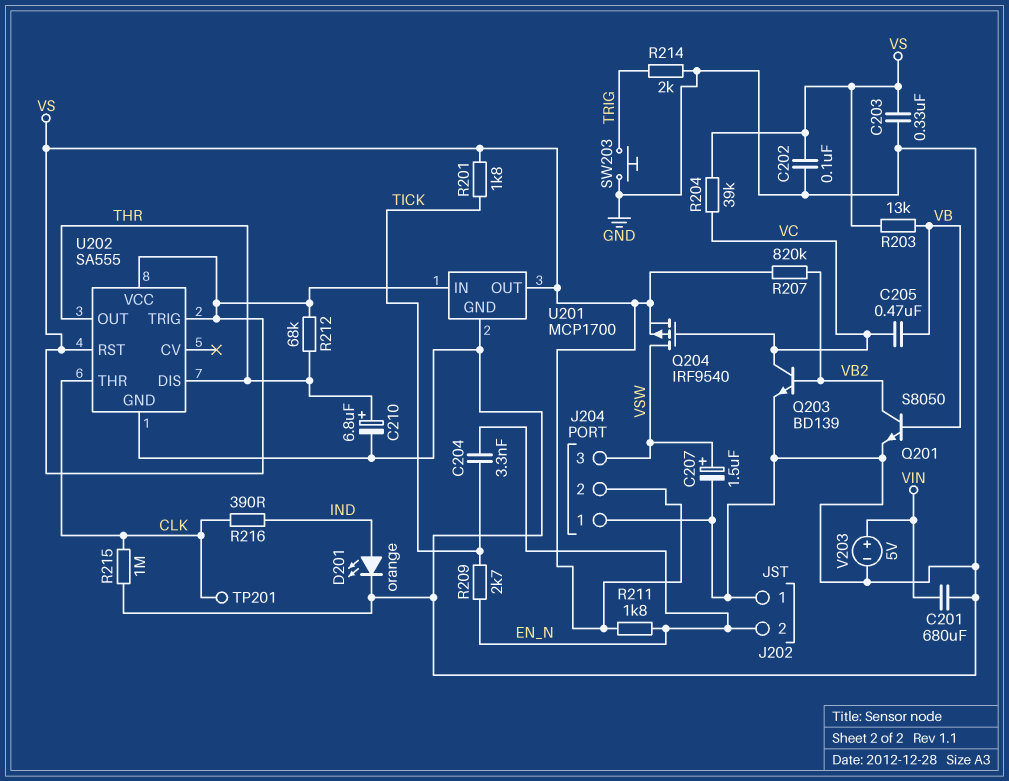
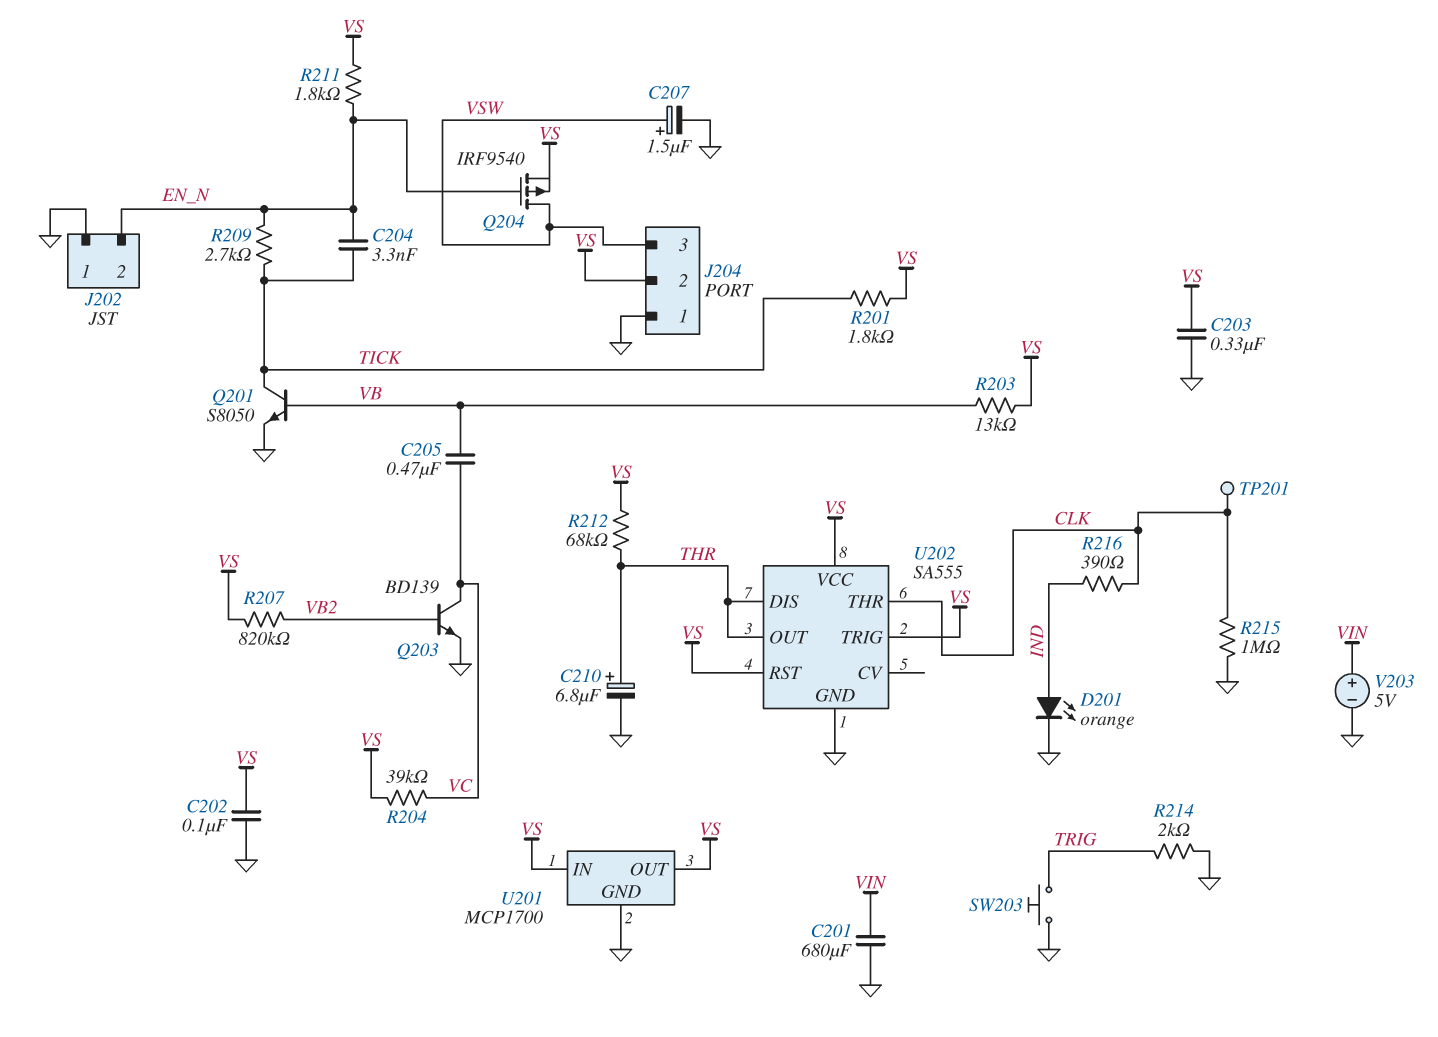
Q201: NPN S8050 (B VB, C VB2, E GND) -> NPN S8050 (B VB, C TICK, E GND)
Q204: PMOS IRF9540 (G VC, D VSW, S VS) -> PMOS IRF9540 (G EN_N, D VSW, S VS)

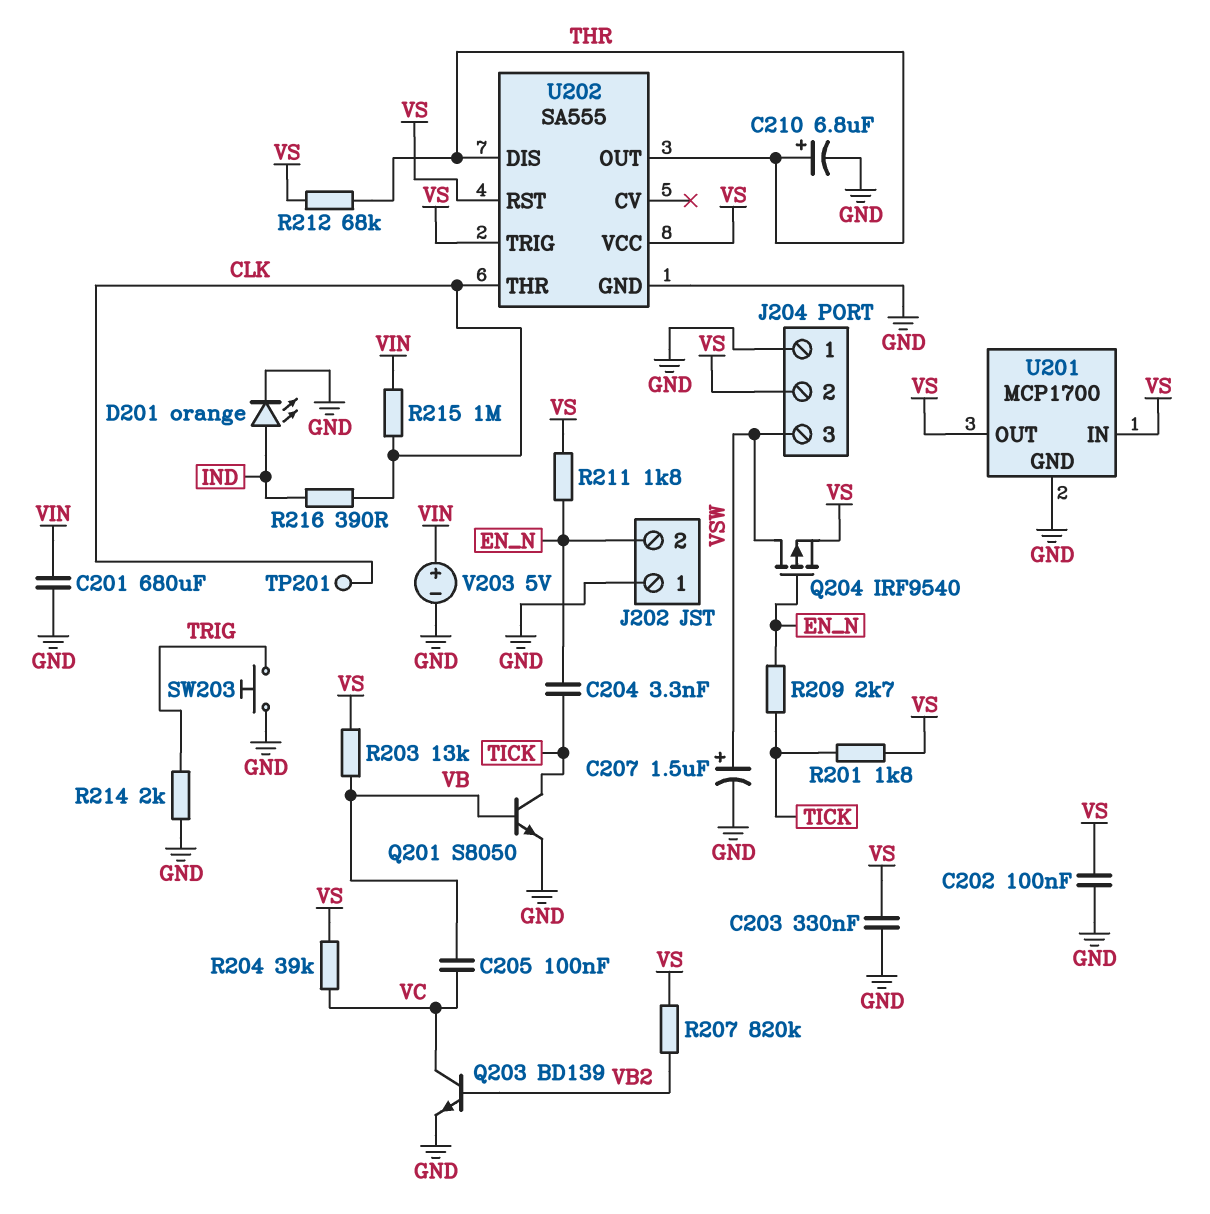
C205: 470nF (VB, VC) -> 100nF (VB, VC)
R215: 1M (CLK, GND) -> 1M (CLK, VIN)

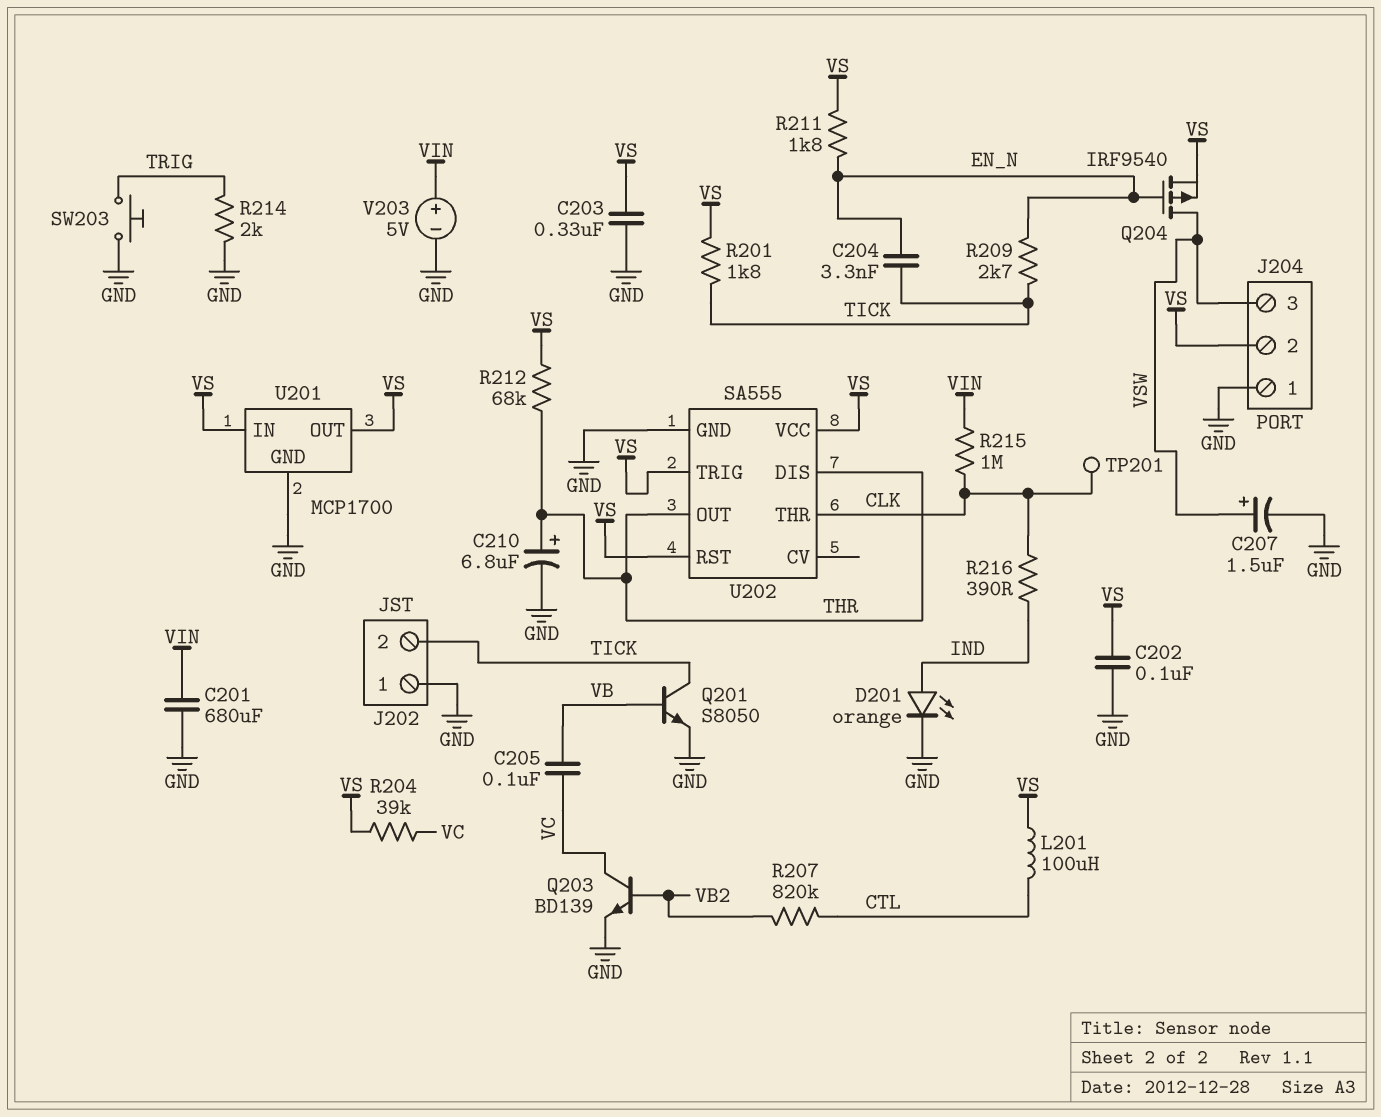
J202 pin 2: EN_N -> TICK
L201: none -> 100uH (CTL, VS)
R203: 13k (VB, VS) -> none
R207: 820k (VB2, VS) -> 820k (CTL, VB2)

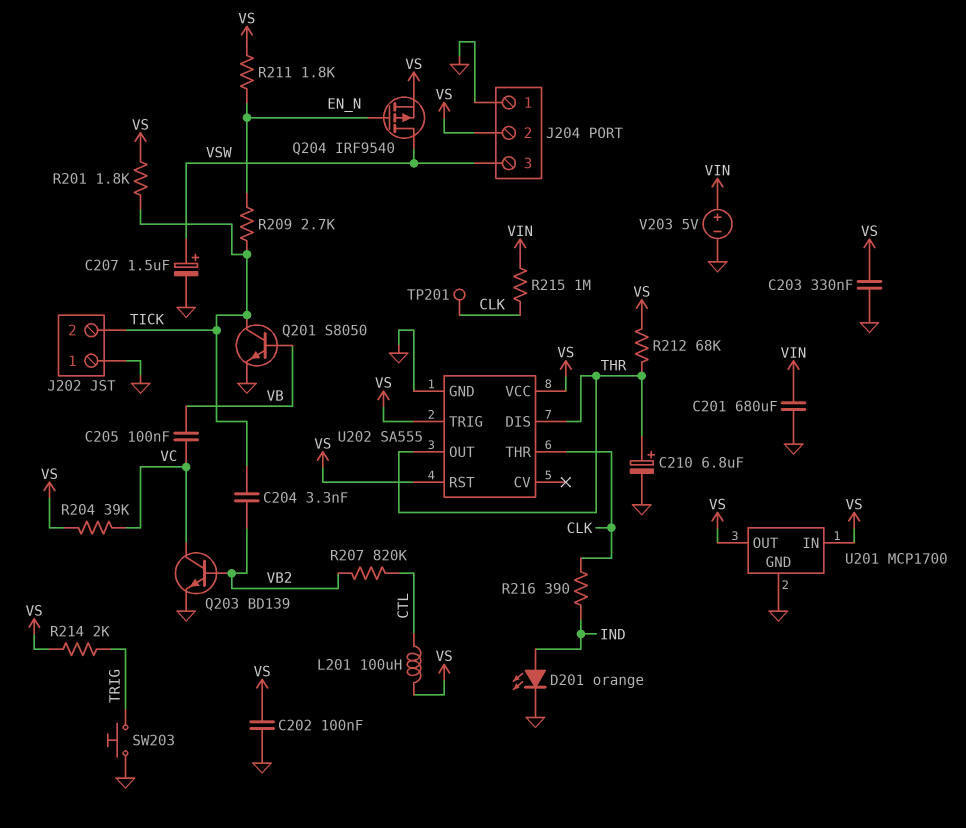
C204: 3.3nF (EN_N, TICK) -> 3.3nF (TICK, VB2)
R214: 2k (GND, TRIG) -> 2k (TRIG, VS)

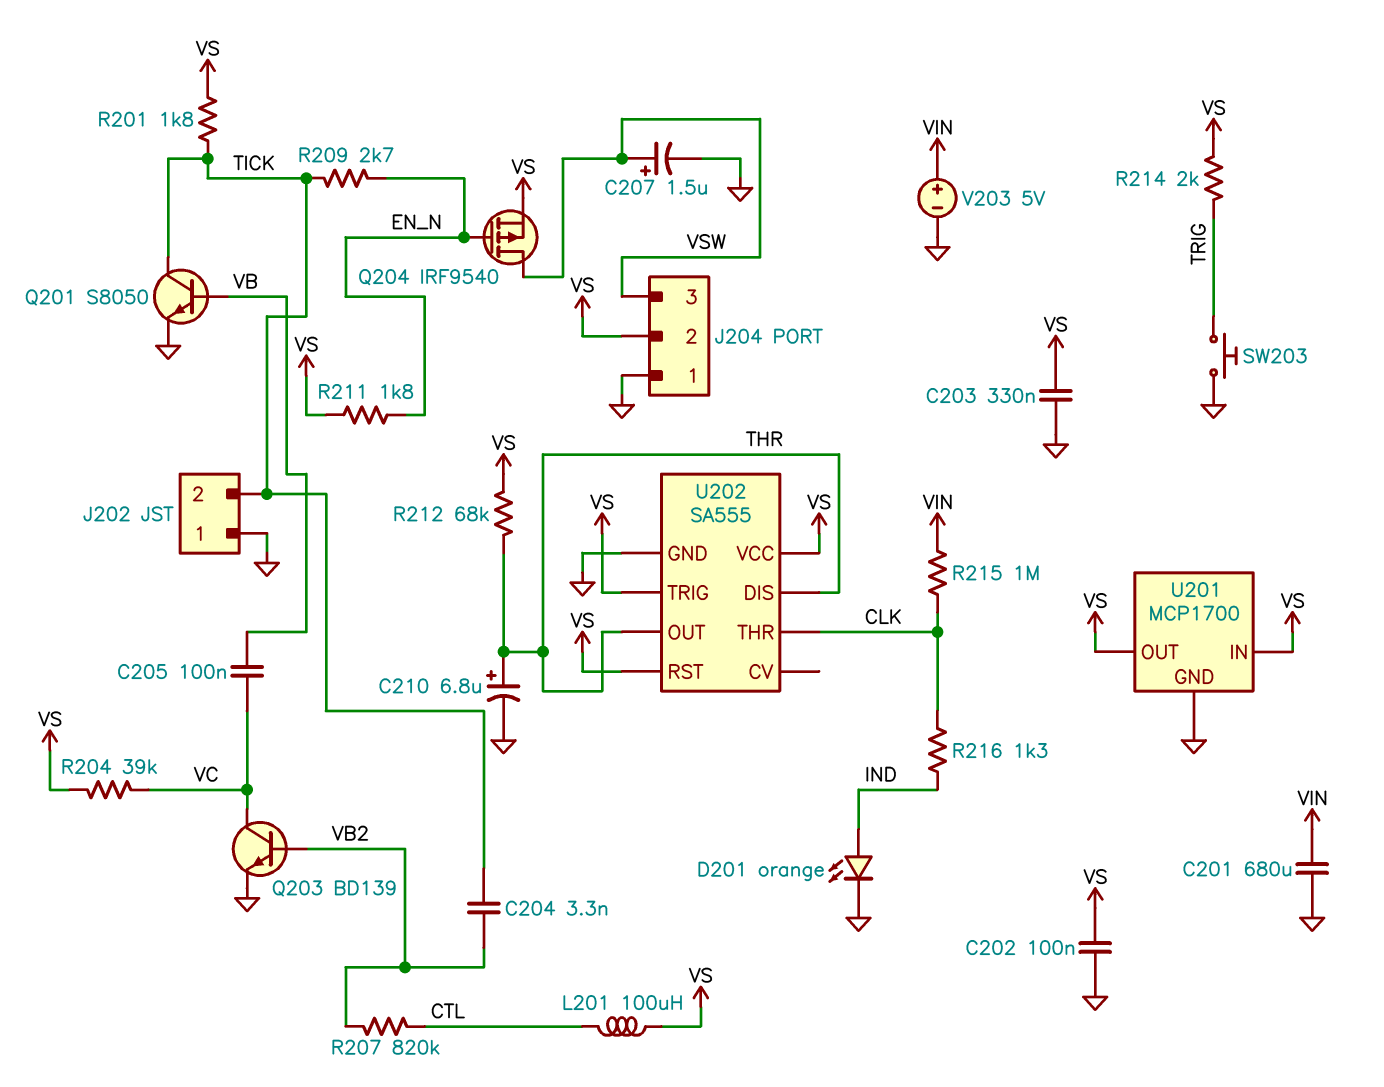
R216: 390 (CLK, IND) -> 1.3k (CLK, IND)
TP201: test point (CLK) -> none

